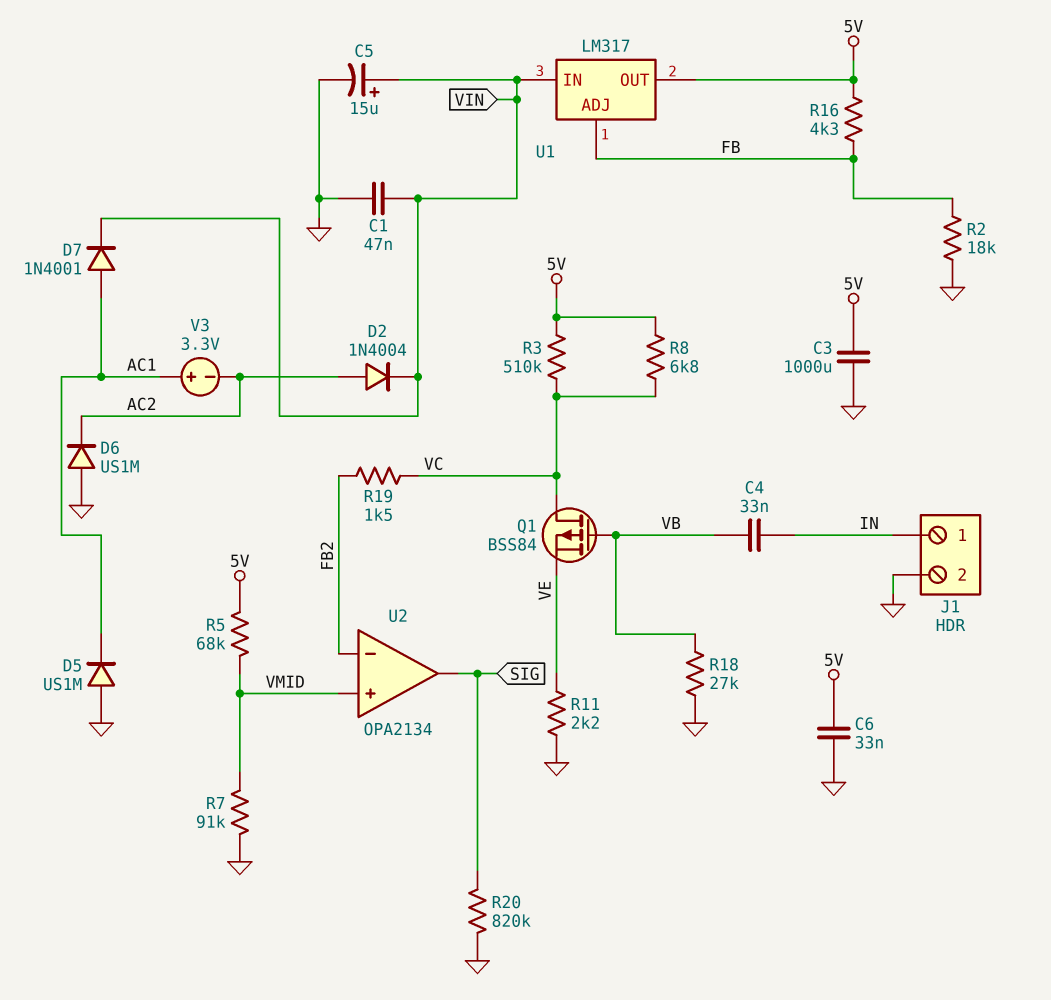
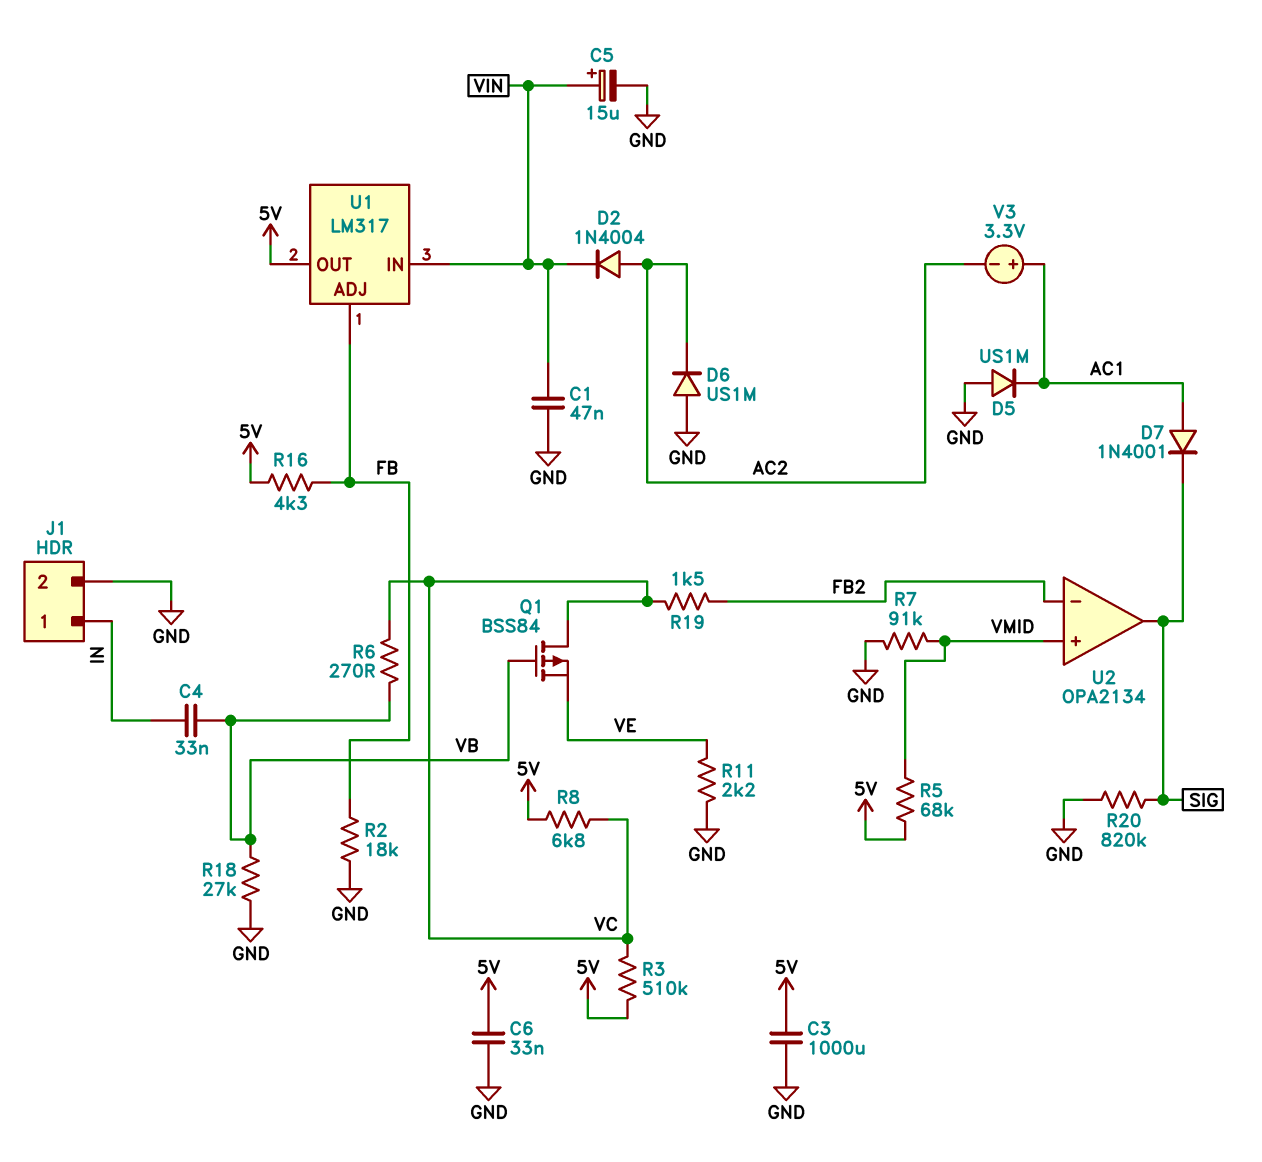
D7: diode 1N4001 (A AC1, K VIN) -> diode 1N4001 (A AC1, K SIG)
R6: none -> 270 (VB, VC)

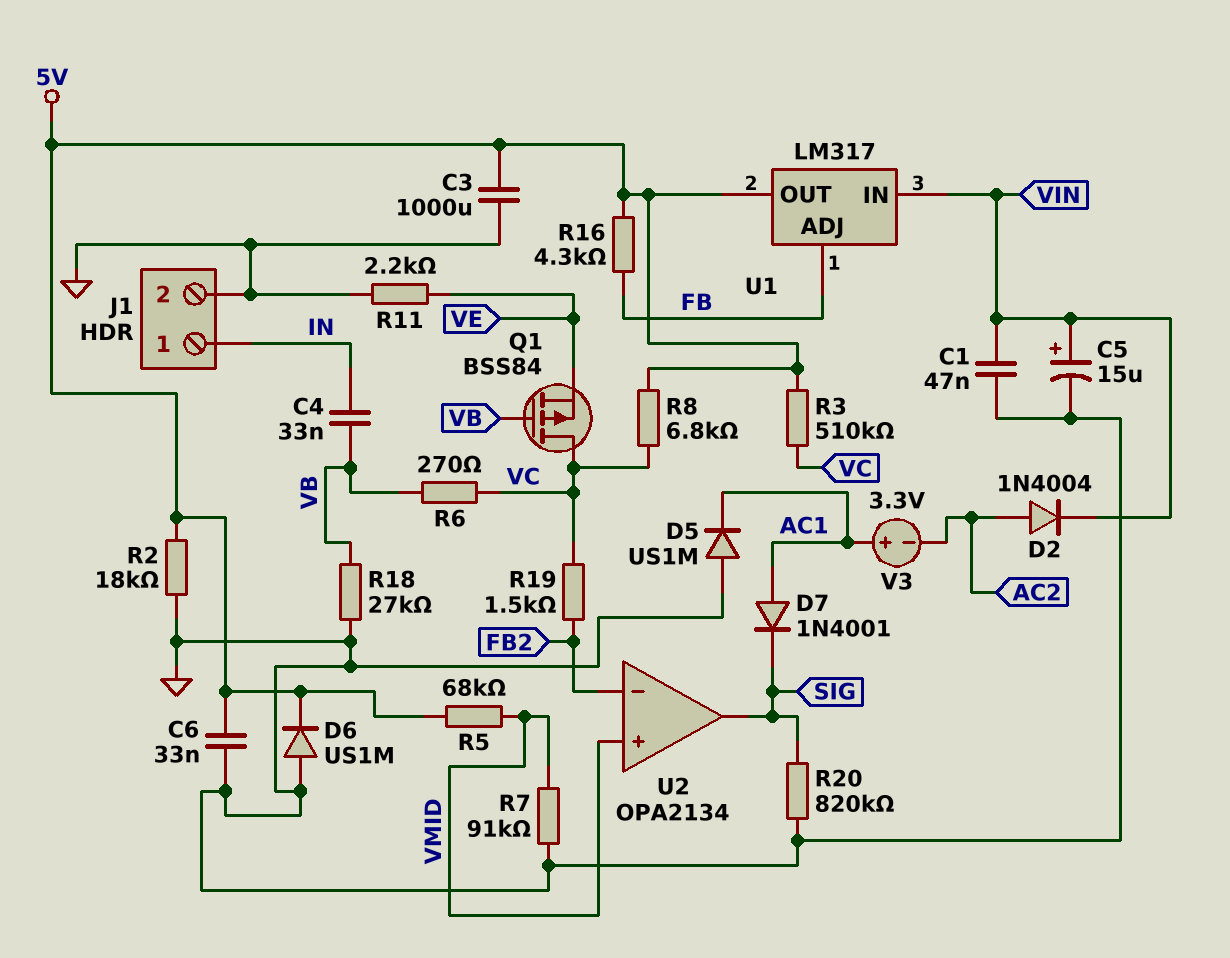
D6: diode US1M (A GND, K AC2) -> diode US1M (A GND, K 5V)
R2: 18k (FB, GND) -> 18k (5V, GND)

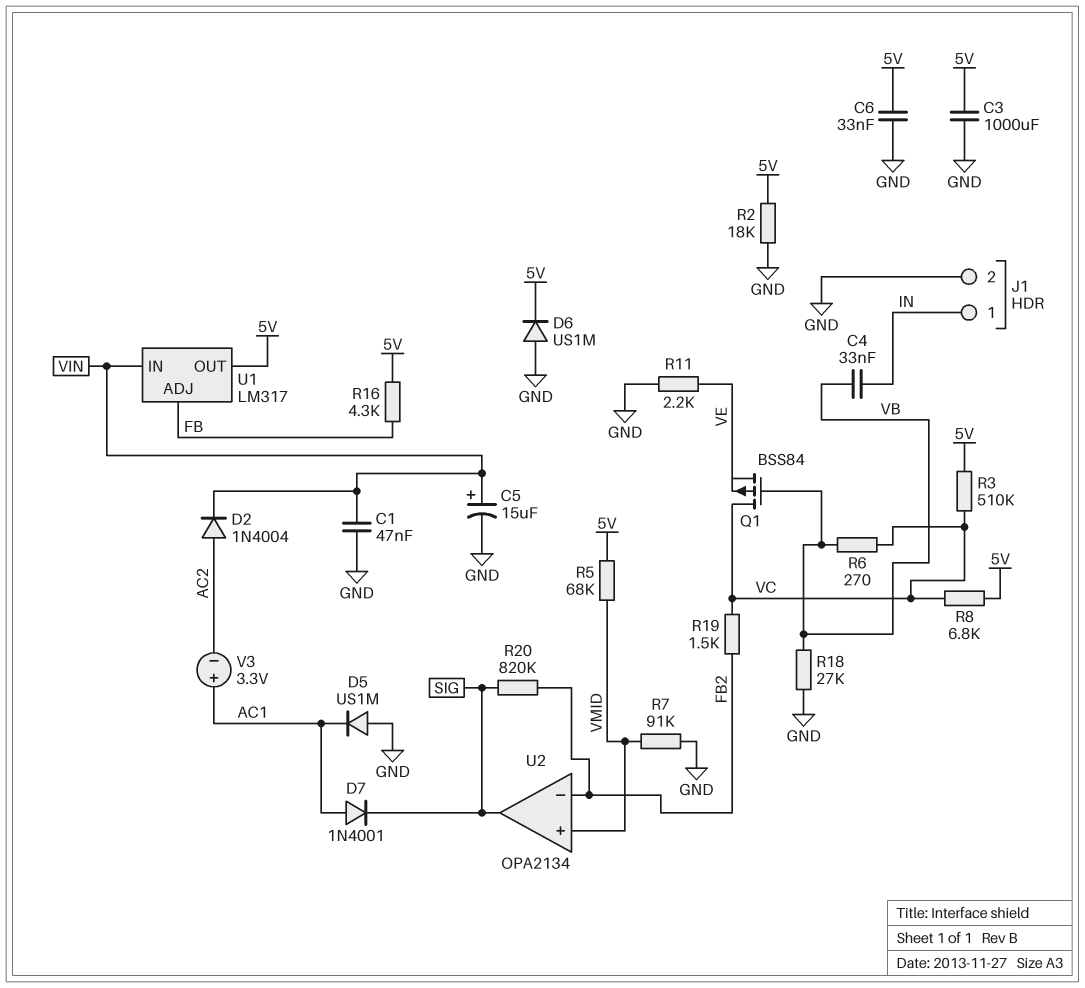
R20: 820k (GND, SIG) -> 820k (FB2, SIG)

